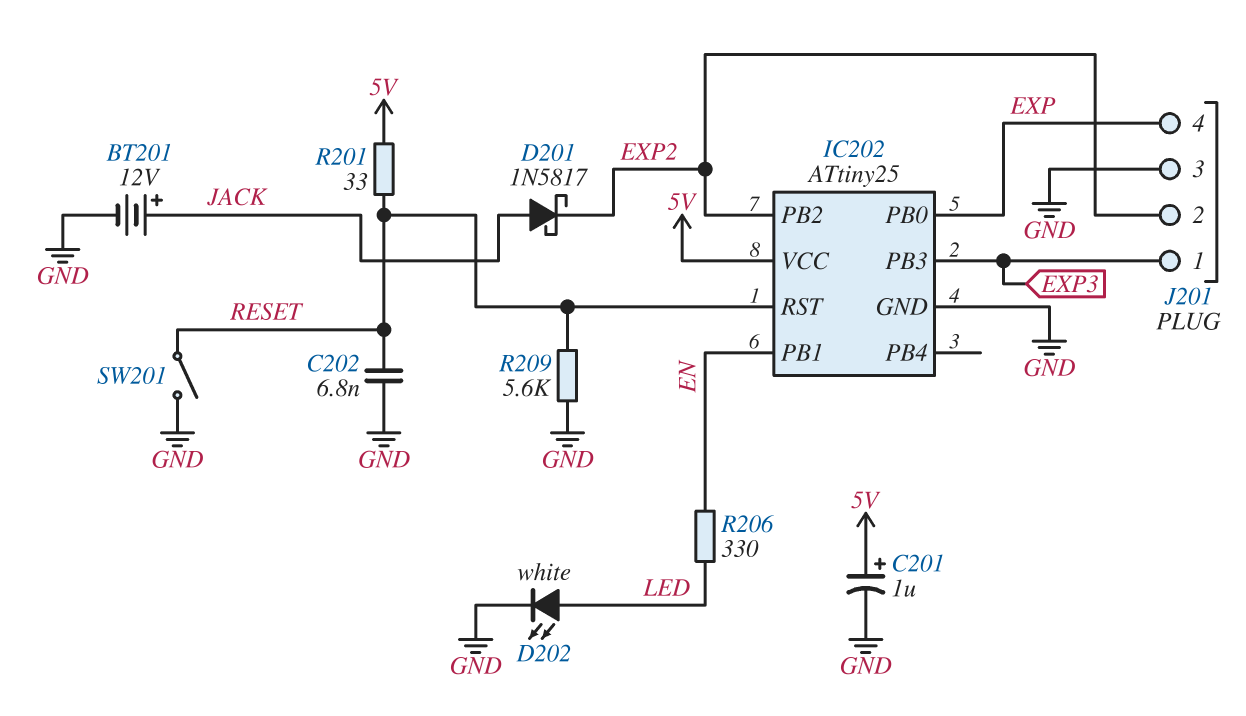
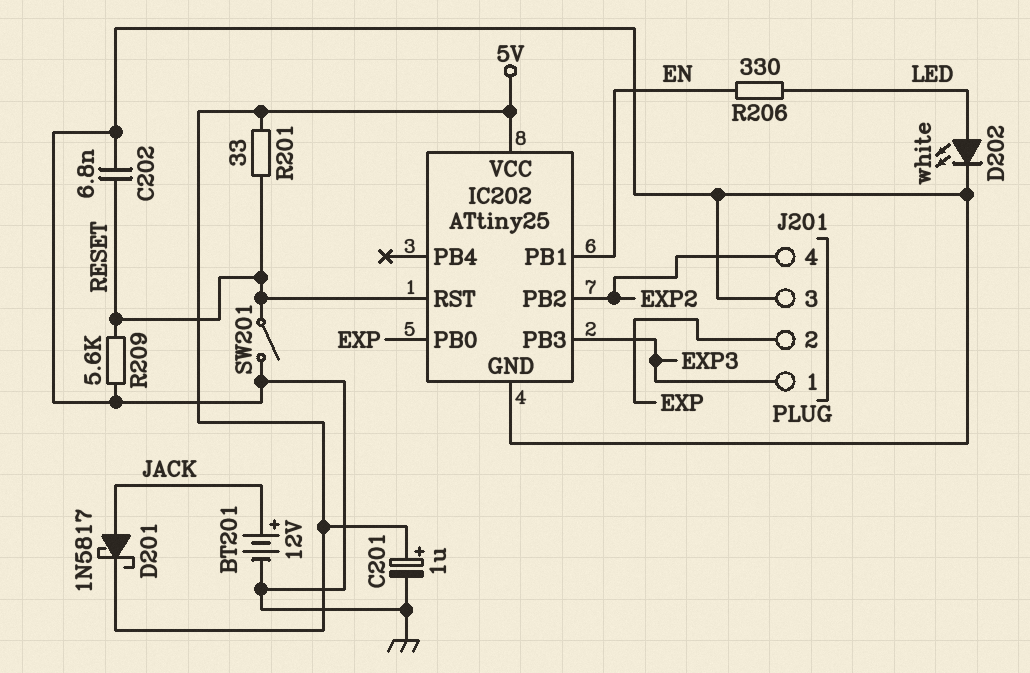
D201: schottky 1N5817 (A JACK, K EXP2) -> schottky 1N5817 (A JACK, K 5V)
J201 pin 2: EXP2 -> EXP
J201 pin 4: EXP -> EXP2

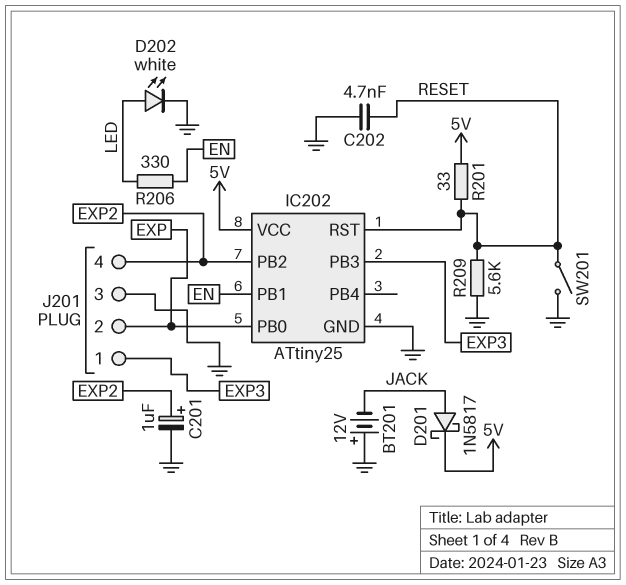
BT201: 12V (plus JACK, minus GND) -> 12V (plus GND, minus JACK)
C201: 1uF (plus 5V, minus GND) -> 1uF (plus EXP2, minus GND)
C202: 6.8nF (GND, RESET) -> 4.7nF (GND, RESET)

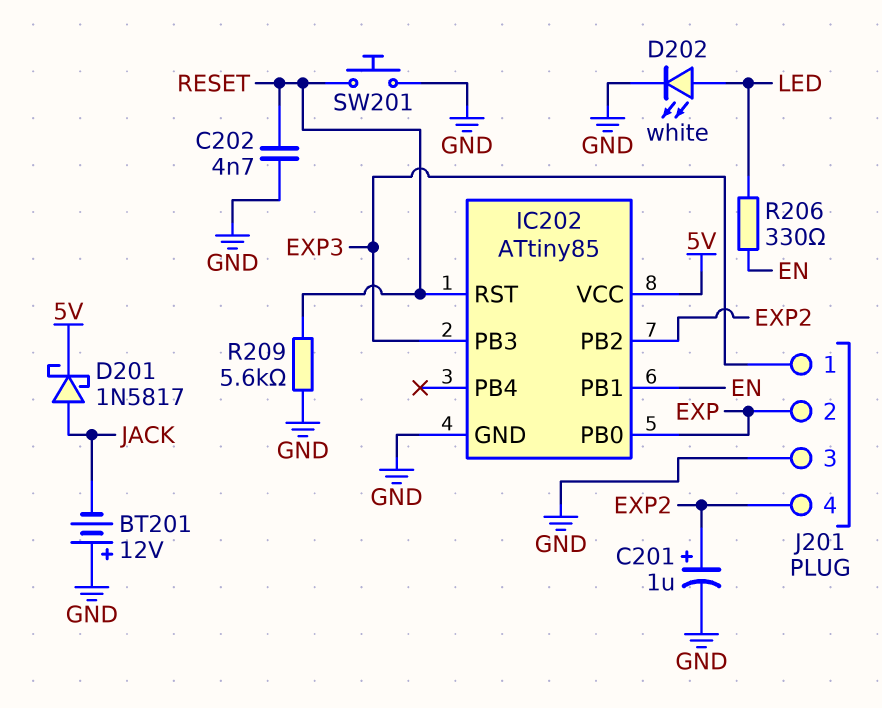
IC202: ATtiny25 -> ATtiny85
R201: 33 (5V, RESET) -> none
SW201: switch (GND, RESET) -> button (GND, RESET)

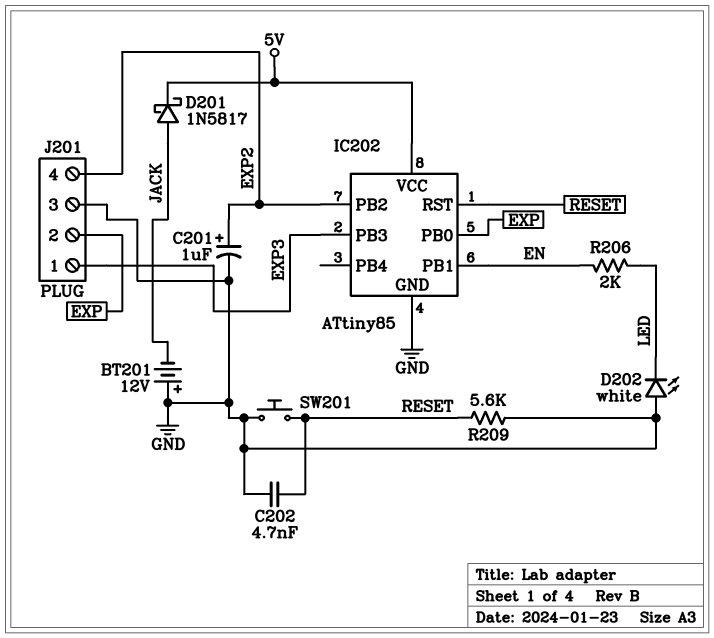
D202: LED white (A LED, K GND) -> LED white (A GND, K LED)
R206: 330 (EN, LED) -> 2k (EN, LED)

